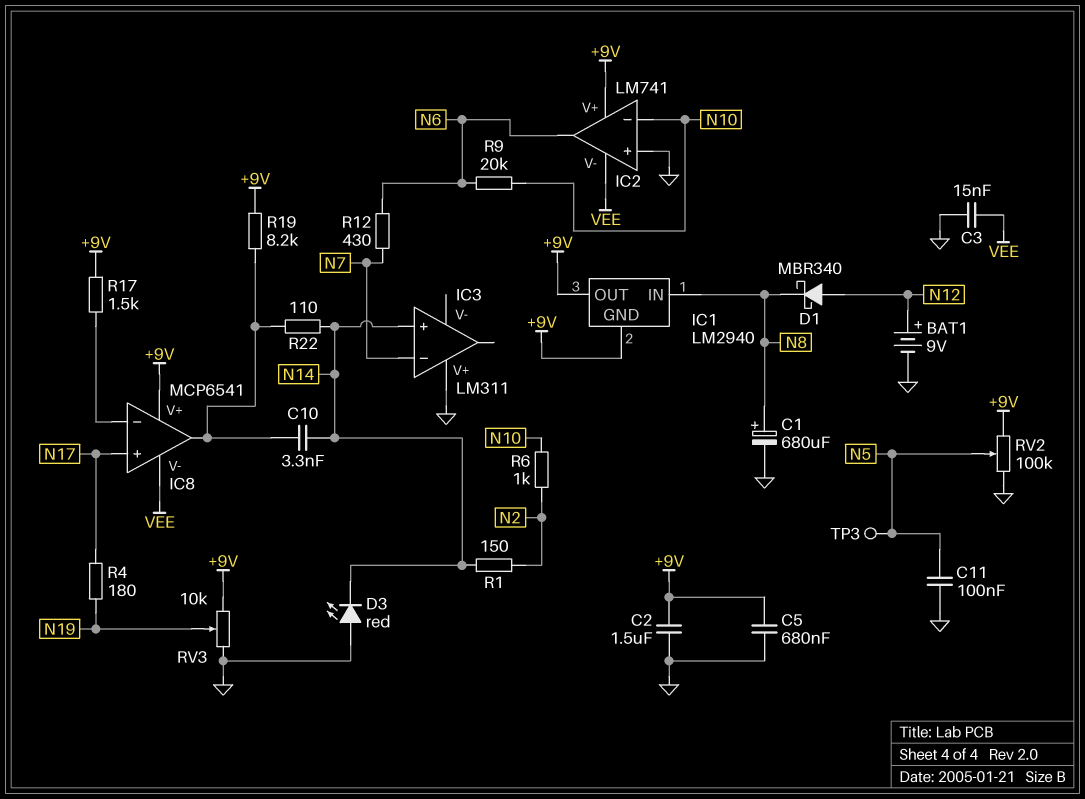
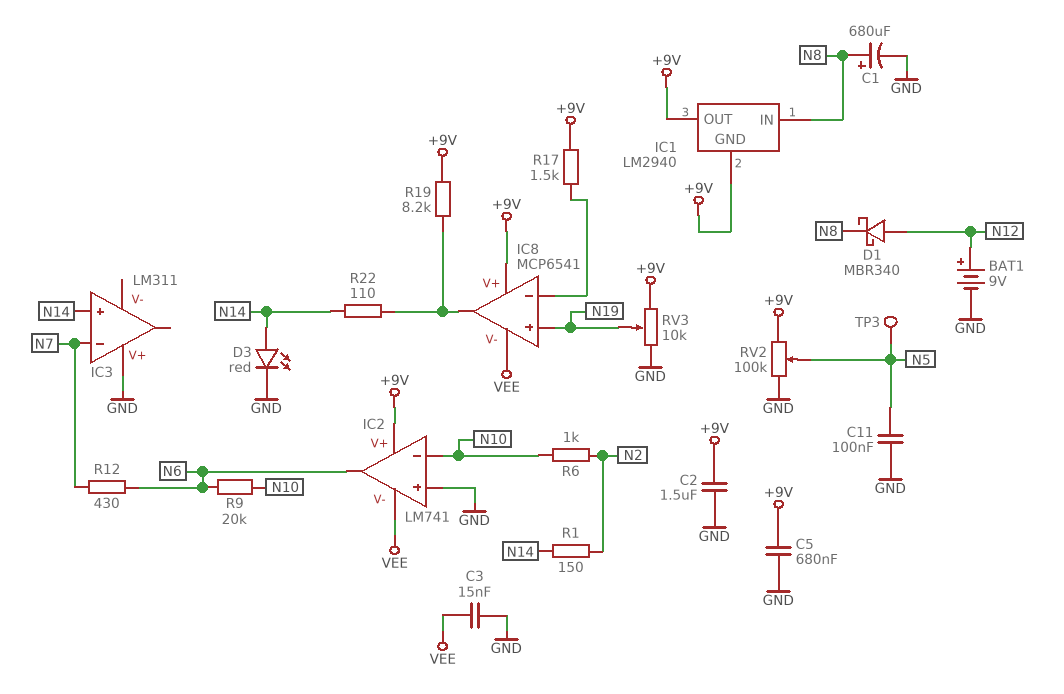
C10: 3.3nF (IC8/out, N14) -> none
D3: LED red (A GND, K N14) -> LED red (A N14, K GND)
IC8 pin in+: N17 -> N19
R4: 180 (N17, N19) -> none

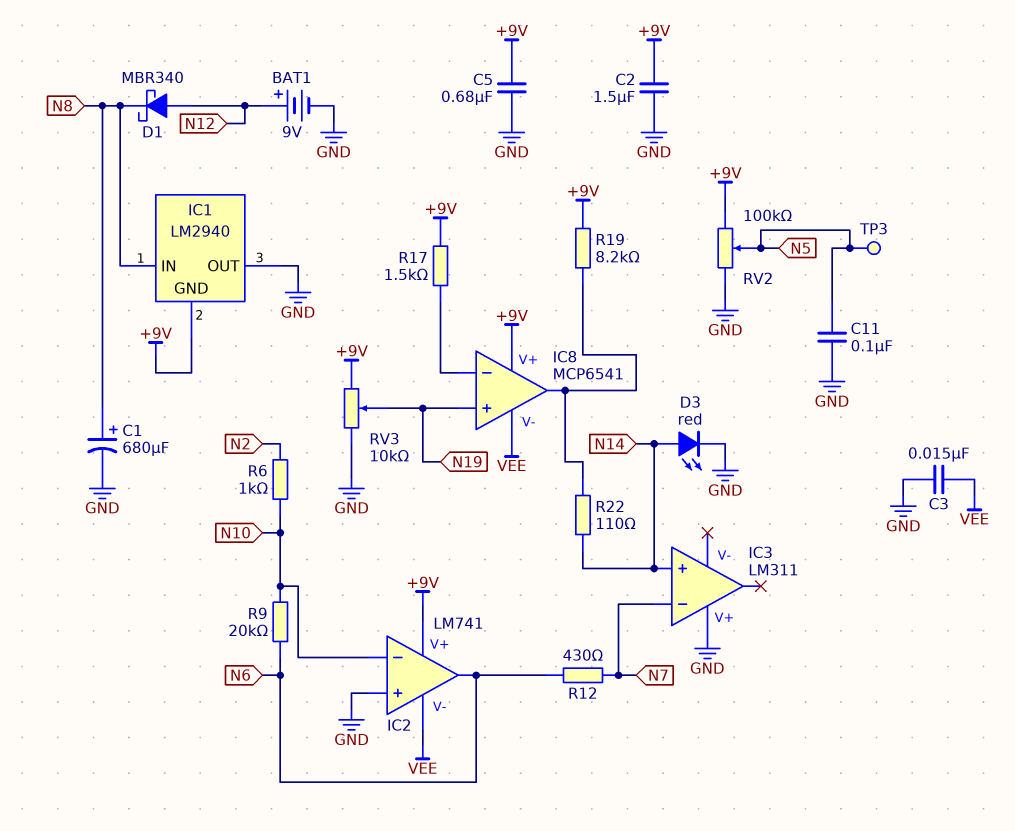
IC1 pin OUT: +9V -> GND
R1: 150 (N2, N14) -> none

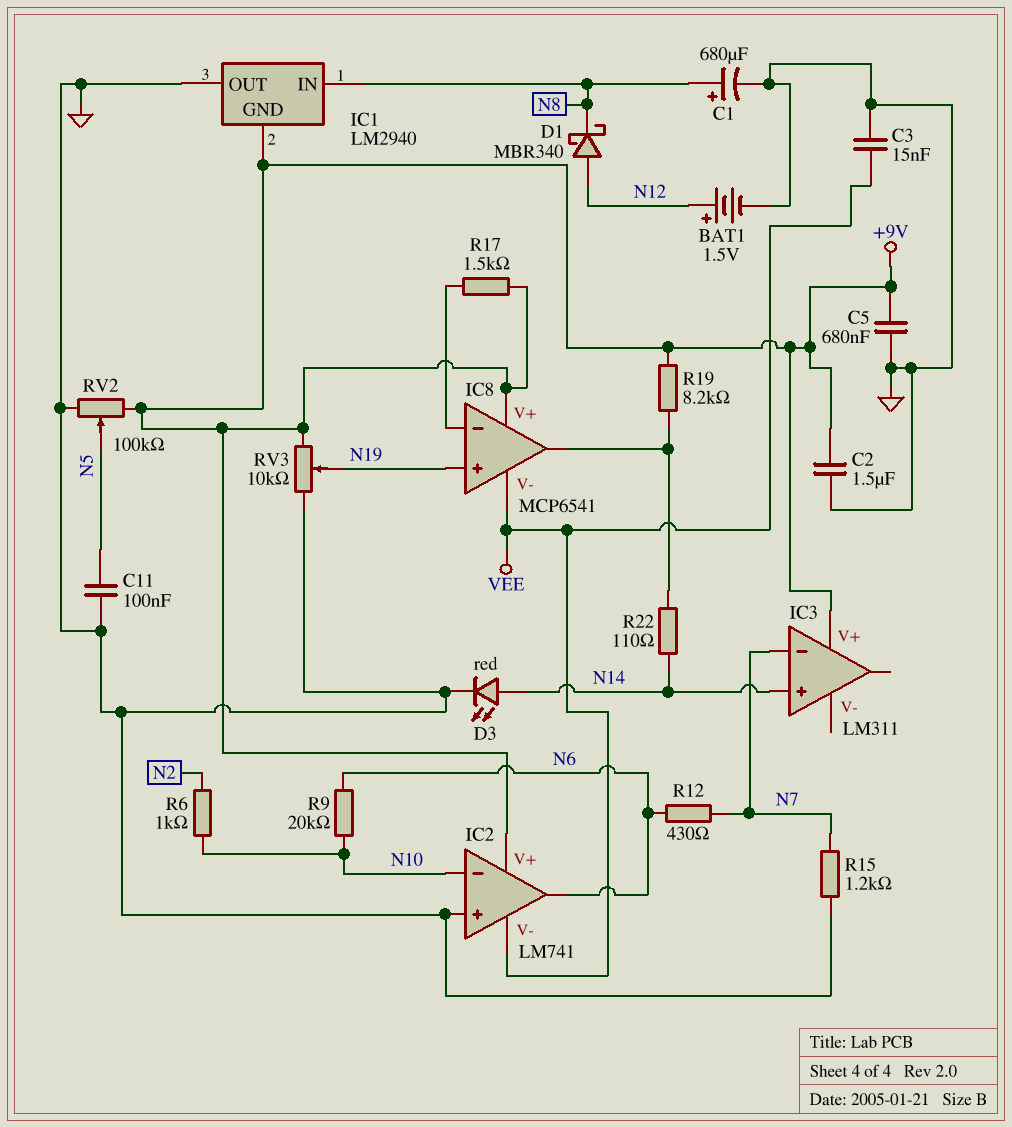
BAT1: 9V (plus N12, minus GND) -> 1.5V (plus N12, minus GND)
IC3 pin V+: GND -> +9V
R15: none -> 1.2k (GND, N7)
TP3: test point (N5) -> none

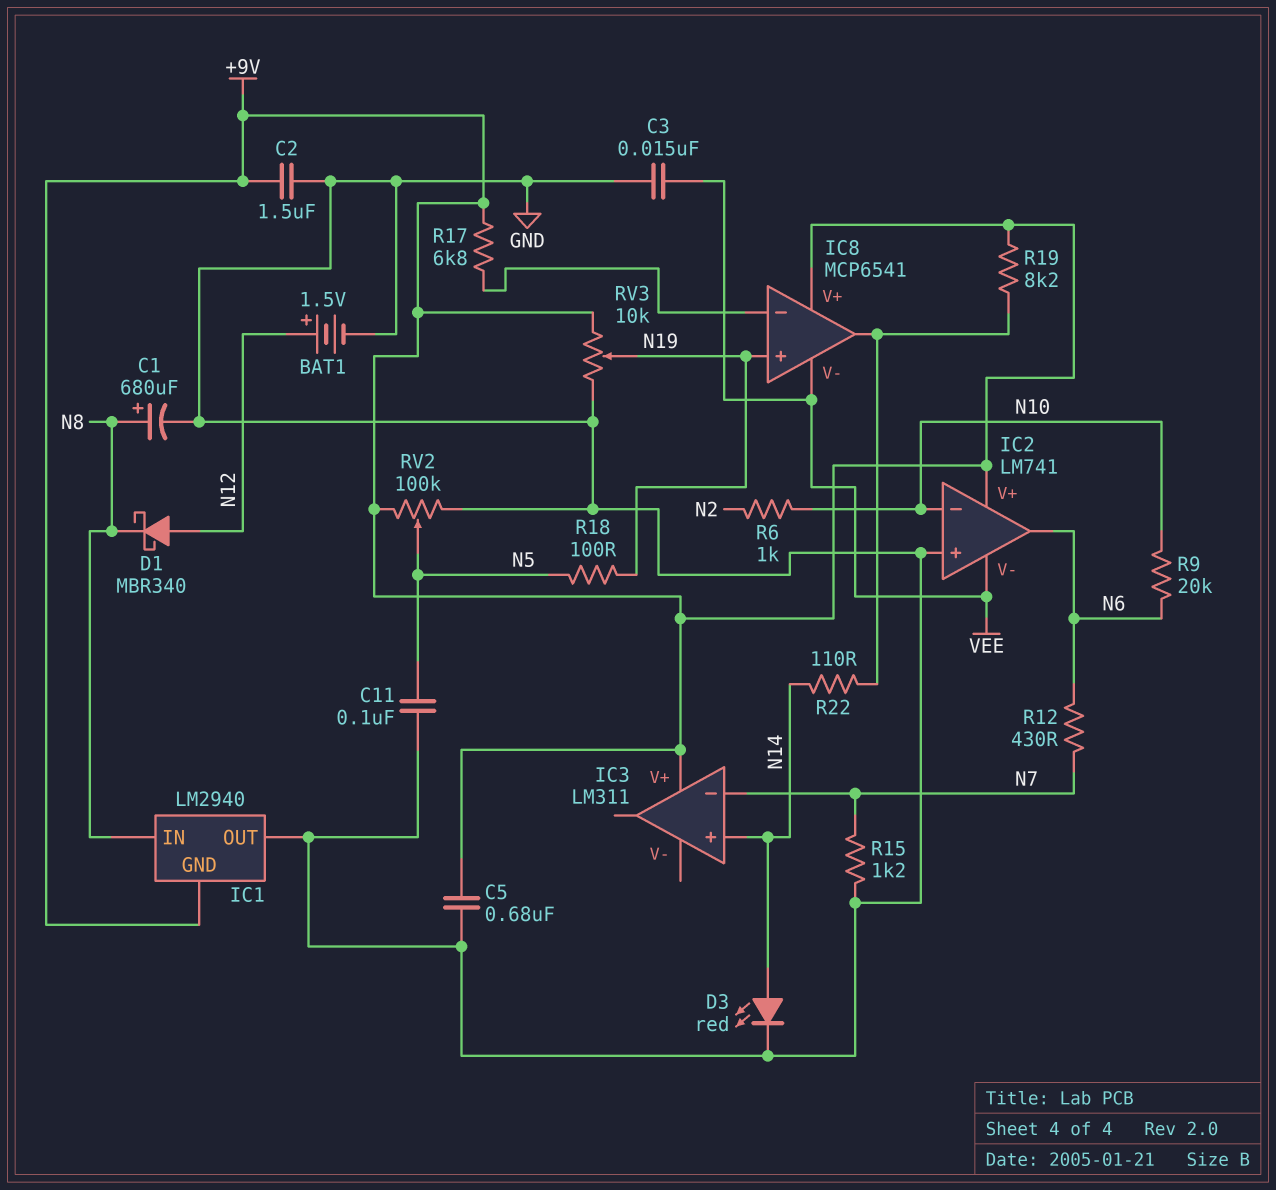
R17: 1.5k (+9V, IC8/in-) -> 6.8k (+9V, IC8/in-)
R18: none -> 100 (N5, N19)

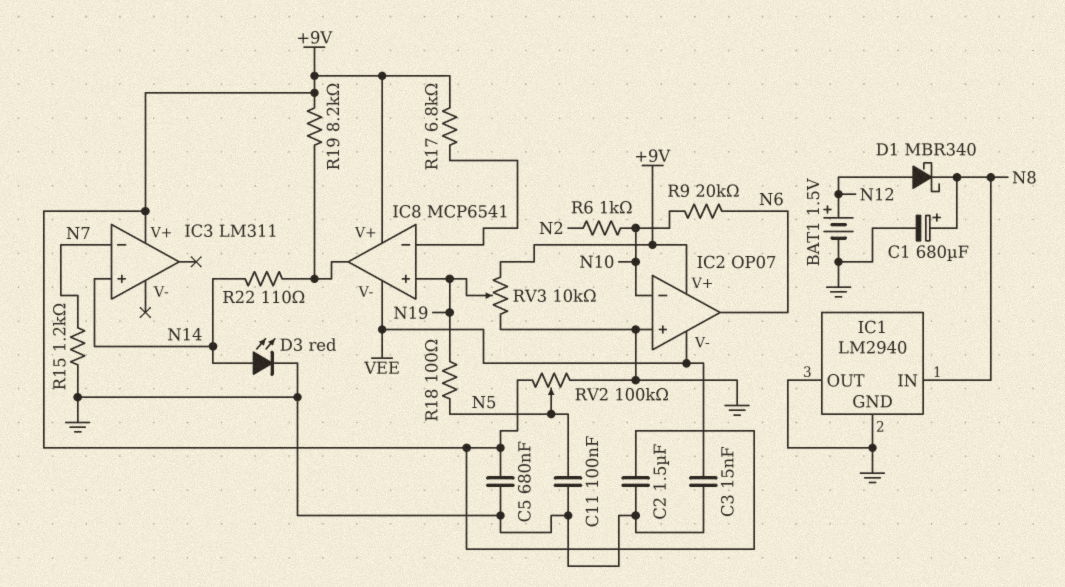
IC1 pin GND: +9V -> GND
IC2: LM741 -> OP07
R12: 430 (N6, N7) -> none

